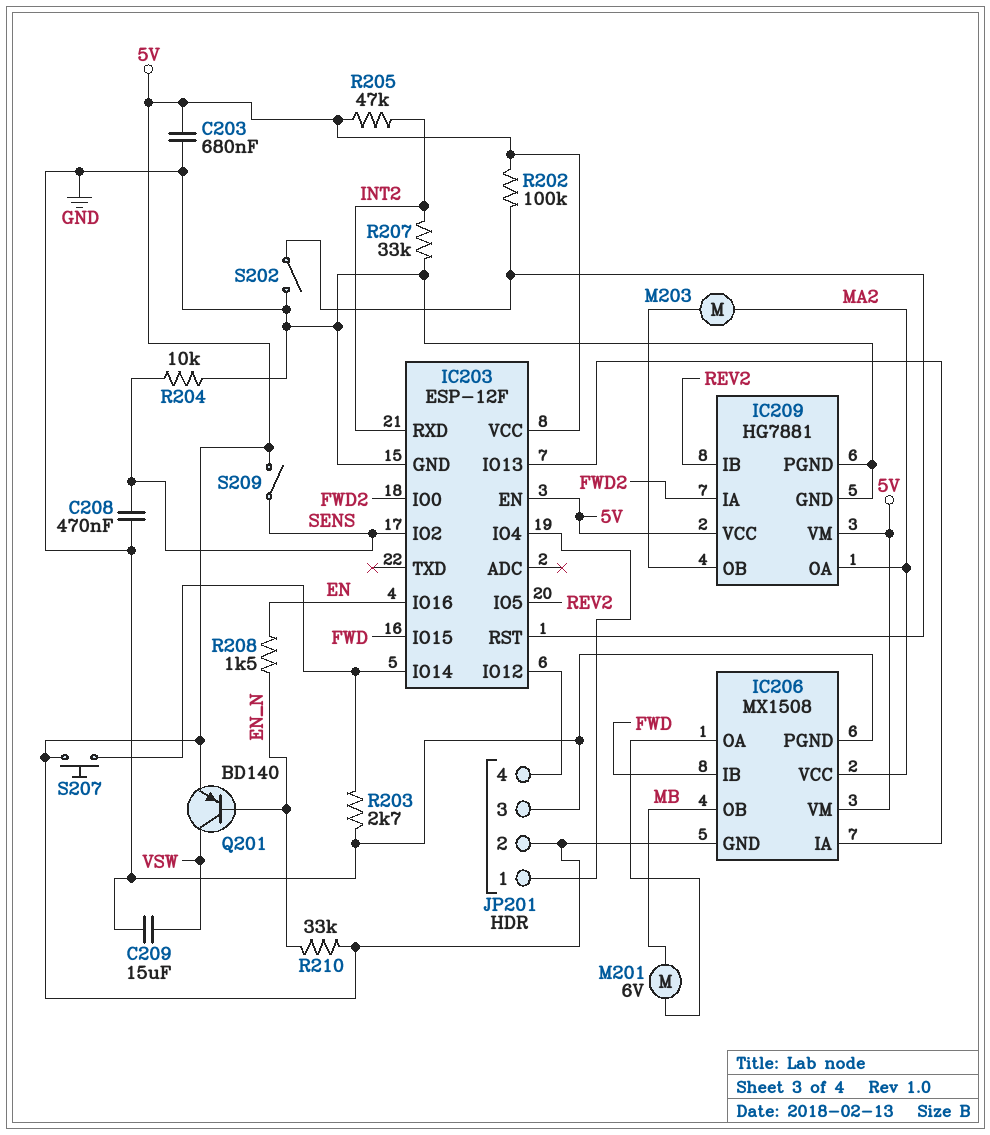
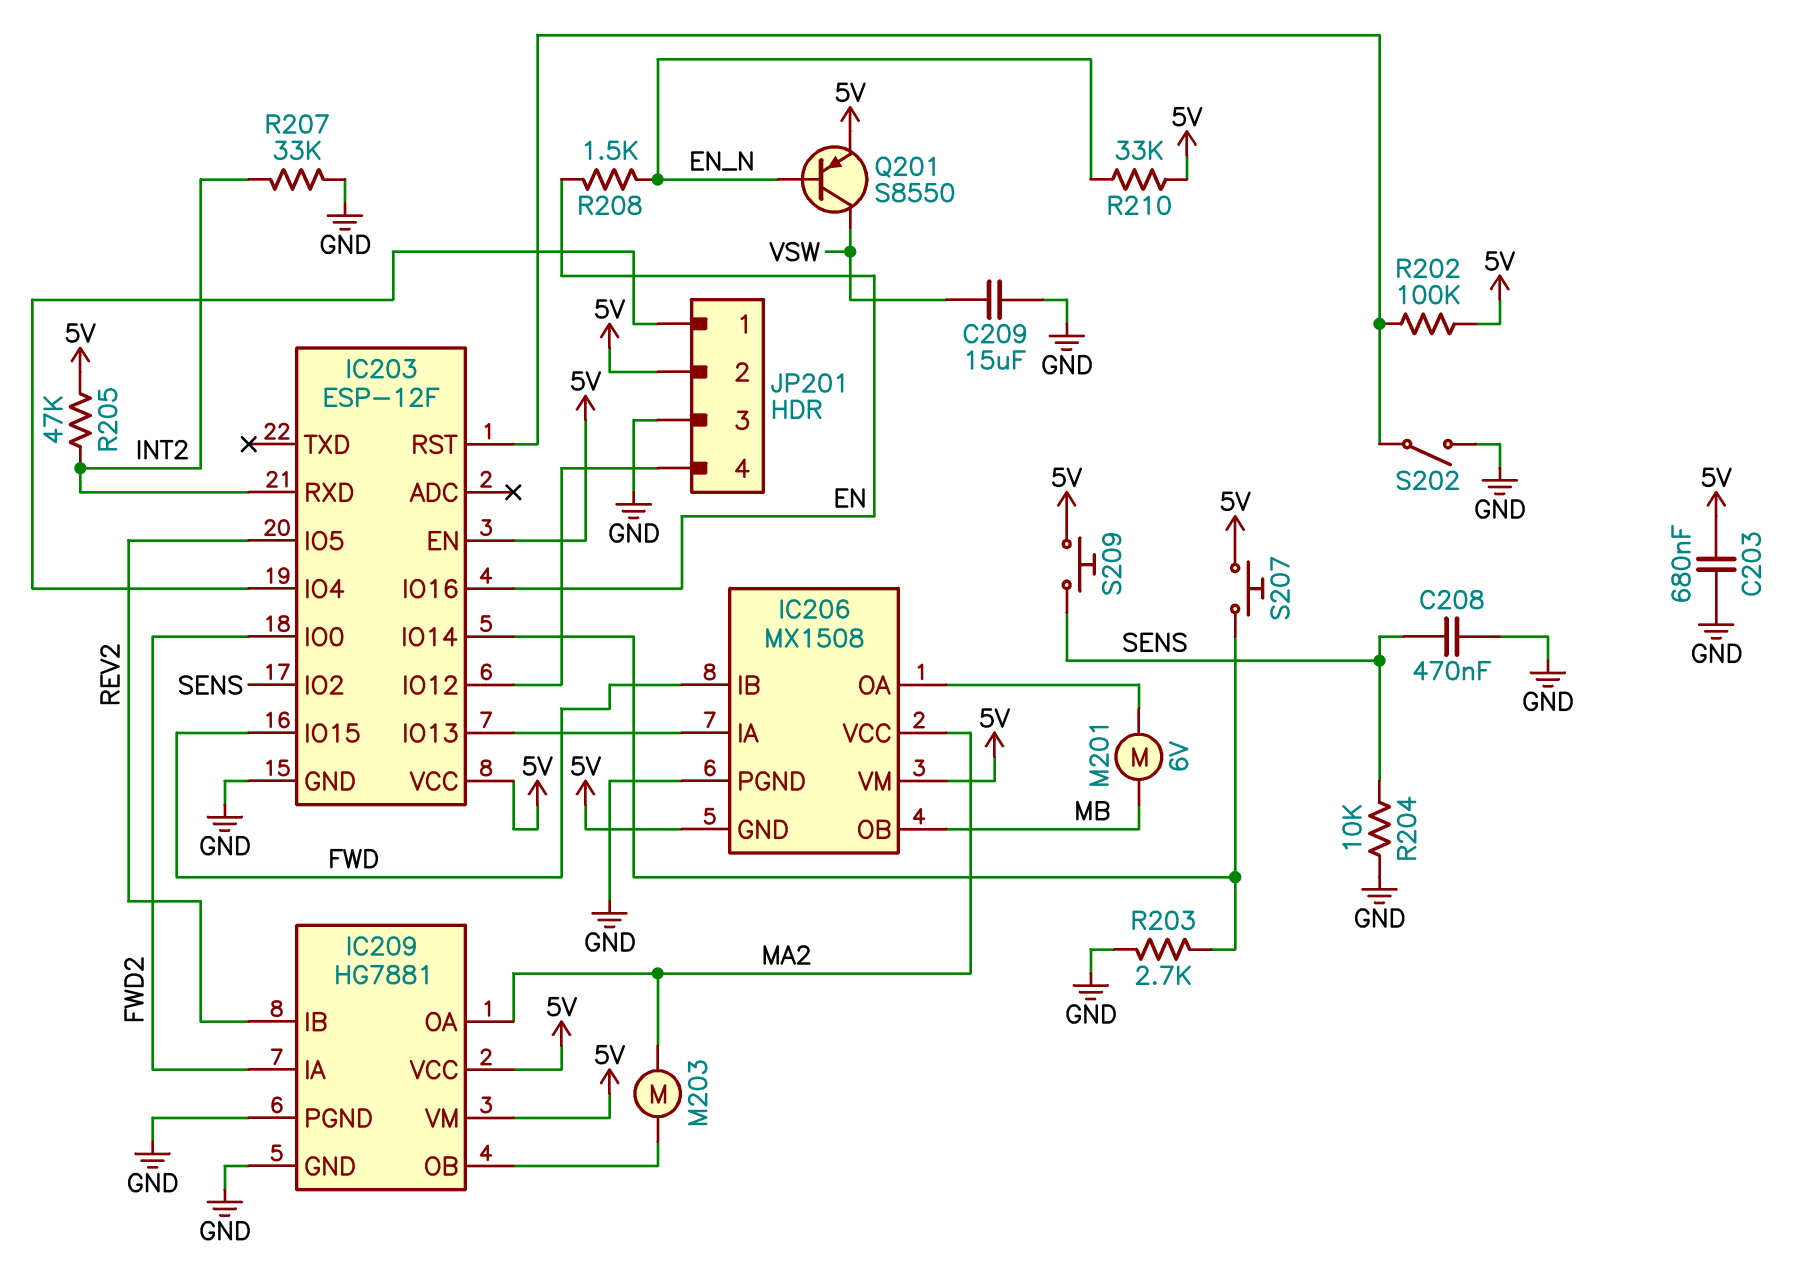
Q201: PNP BD140 (B EN_N, C VSW, E 5V) -> PNP S8550 (B EN_N, C VSW, E 5V)
S209: switch (5V, SENS) -> button (5V, SENS)

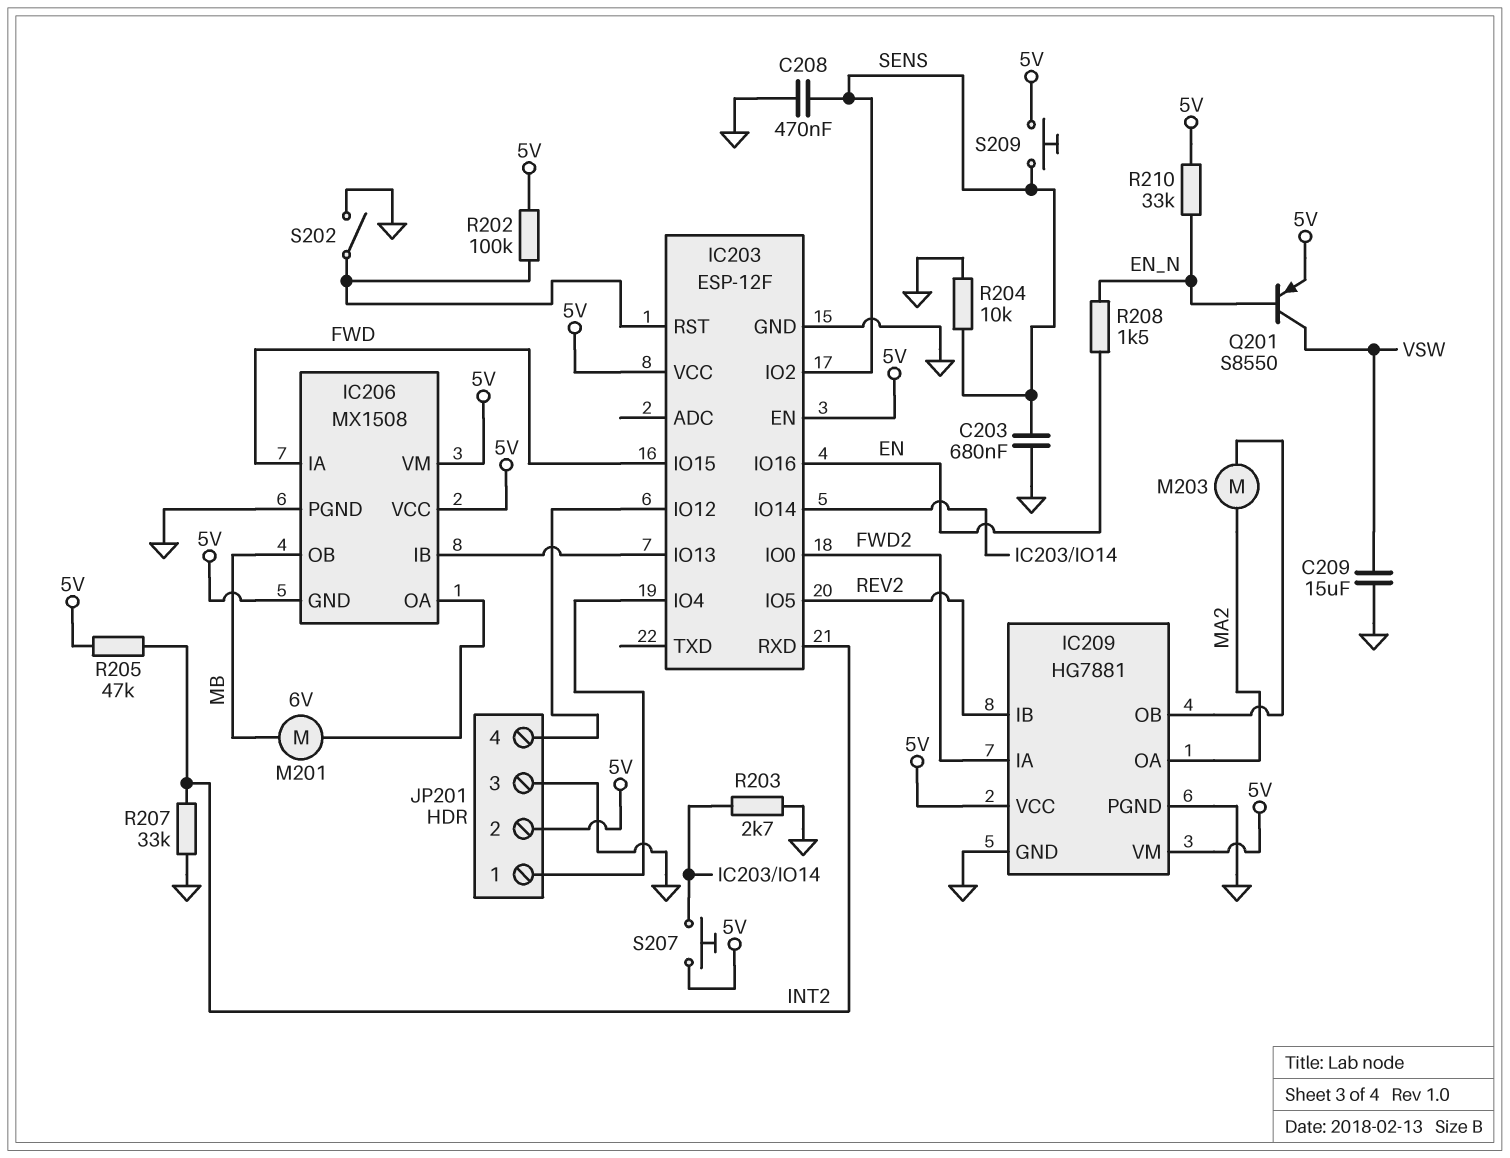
C203: 680nF (5V, GND) -> 680nF (GND, SENS)
IC206 pin IA: IC203/IO13 -> FWD
IC206 pin IB: FWD -> IC203/IO13
IC206 pin VCC: MA2 -> 5V

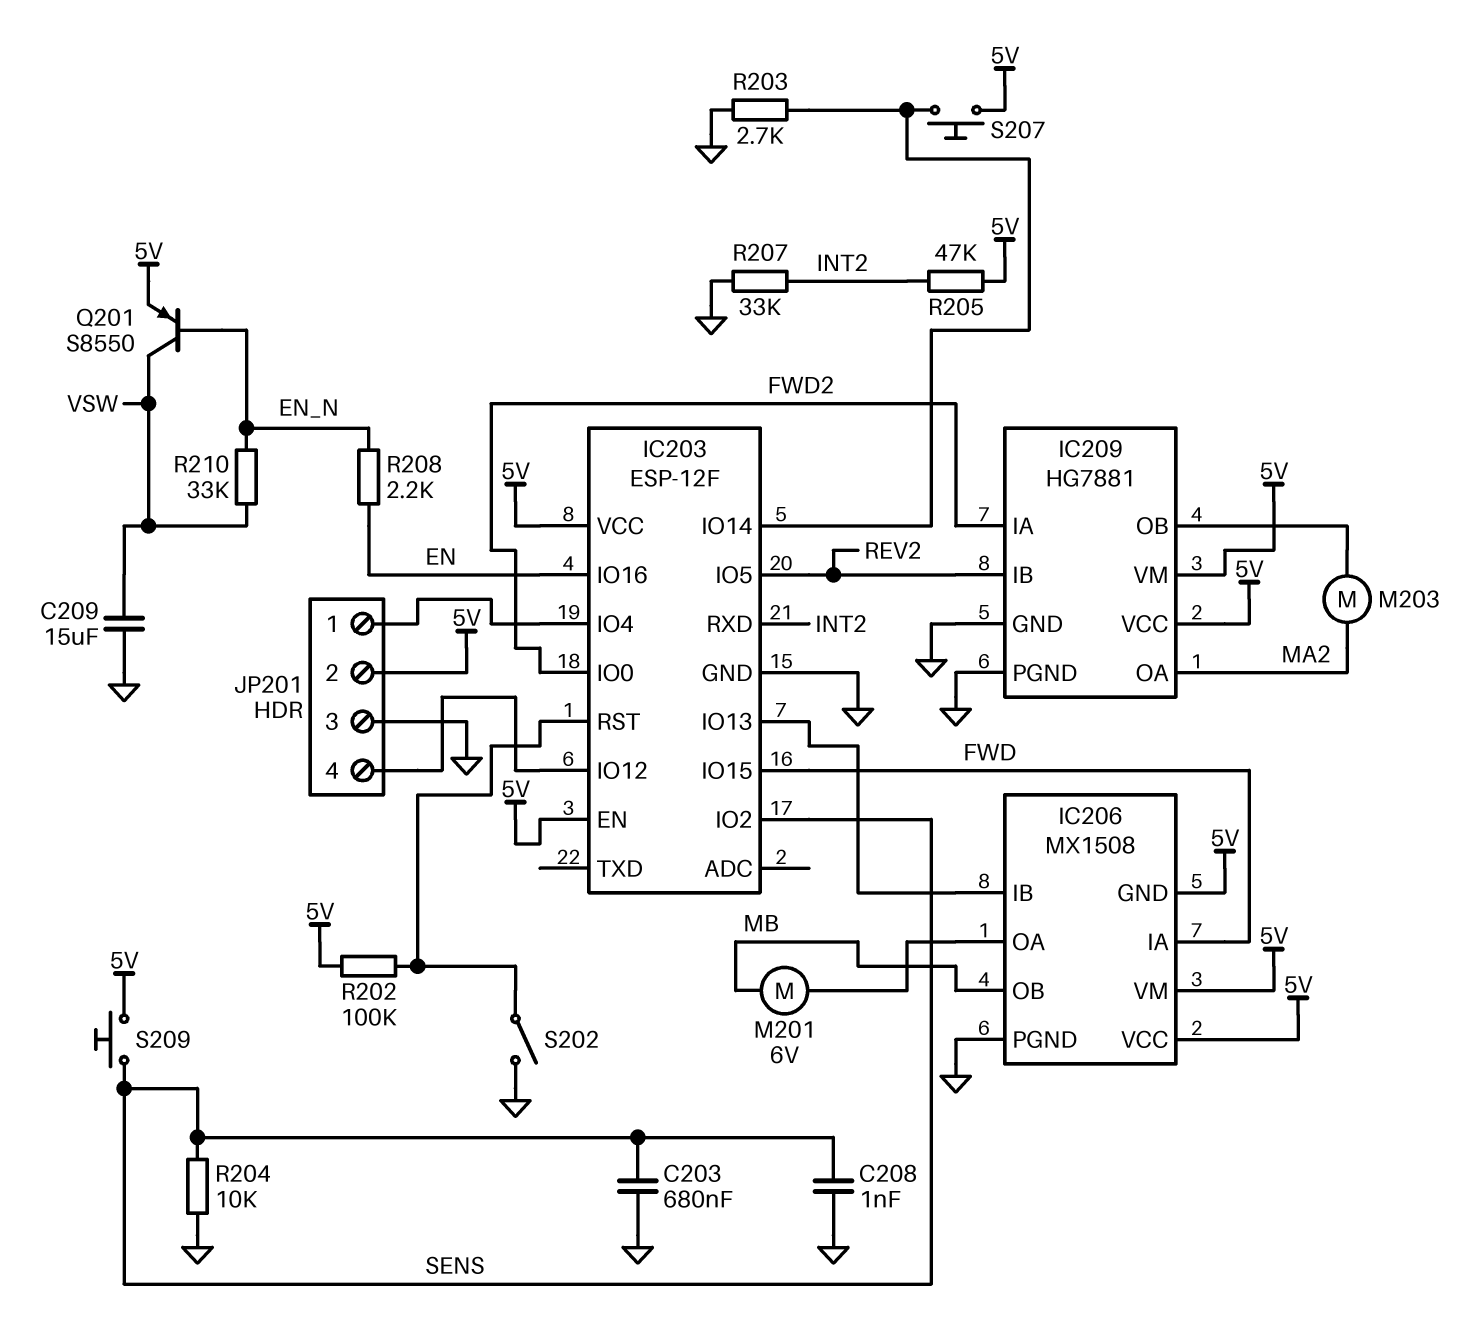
C208: 470nF (GND, SENS) -> 1nF (GND, SENS)
R208: 1.5k (EN, EN_N) -> 2.2k (EN, EN_N)
R210: 33k (5V, EN_N) -> 33k (EN_N, VSW)

